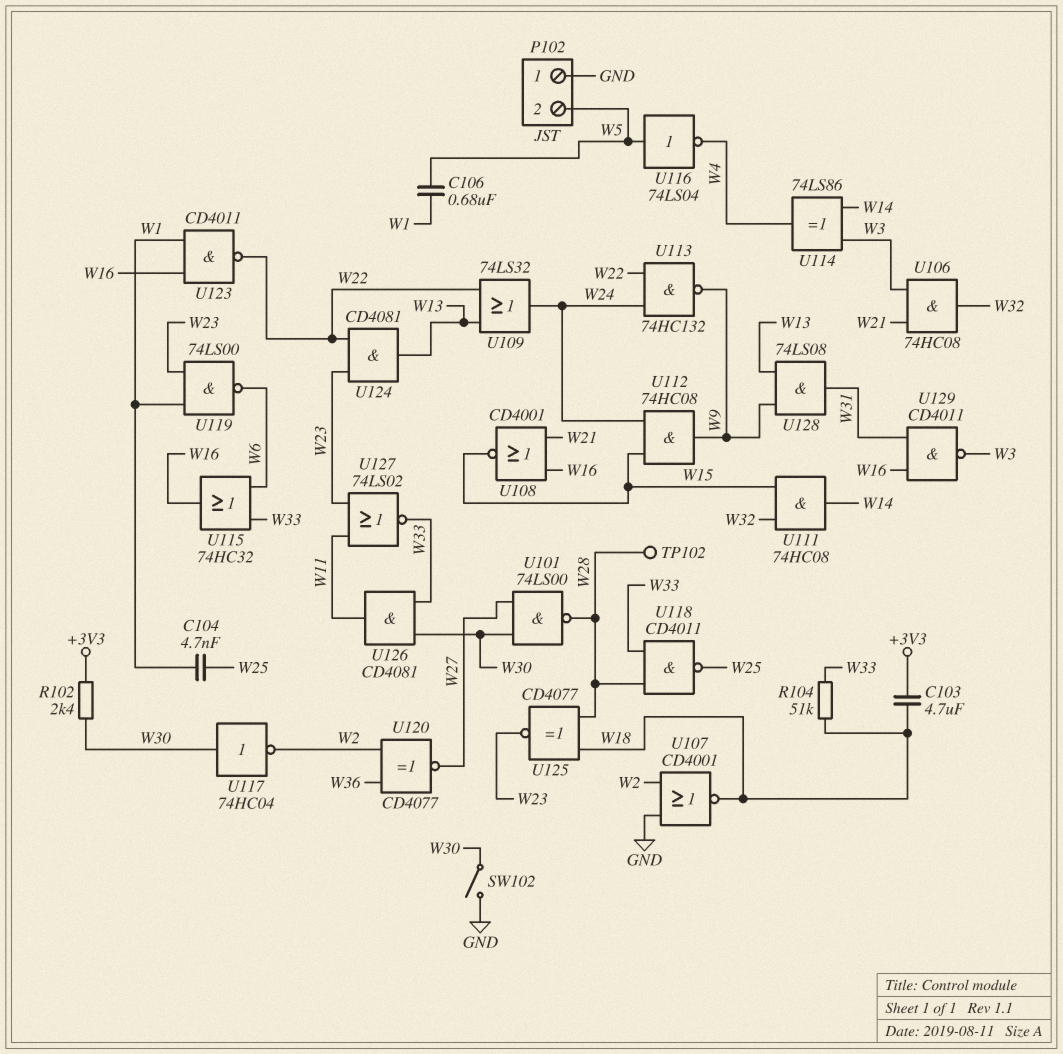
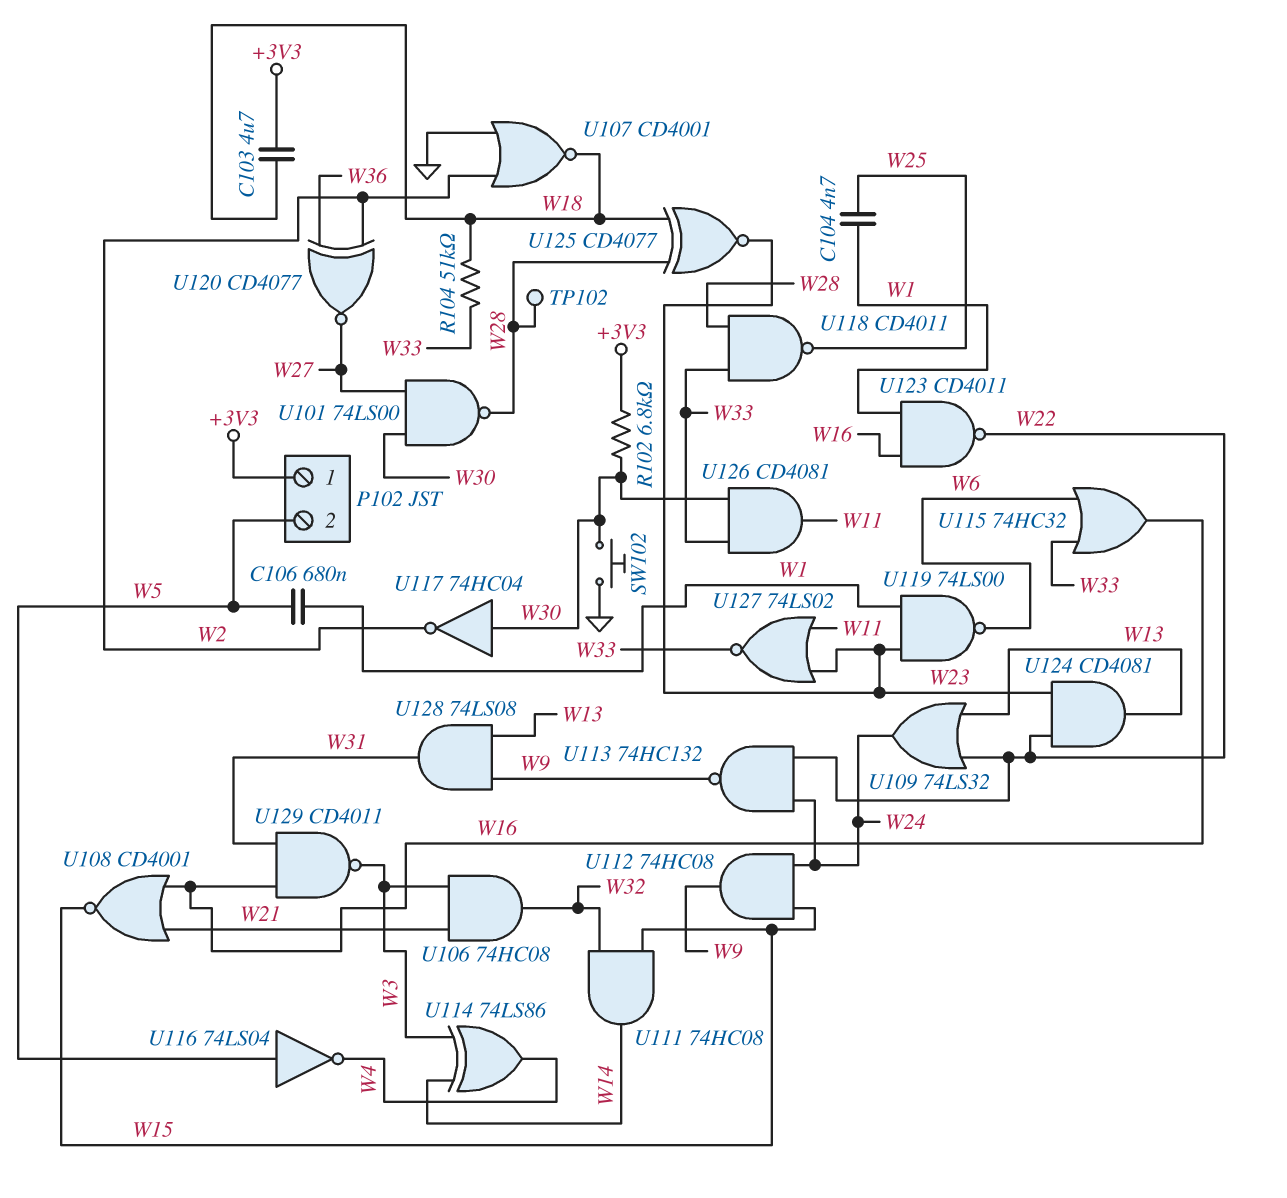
P102 pin 1: GND -> +3V3
R102: 2.4k (+3V3, W30) -> 6.8k (+3V3, W30)
SW102: switch (GND, W30) -> button (GND, W30)

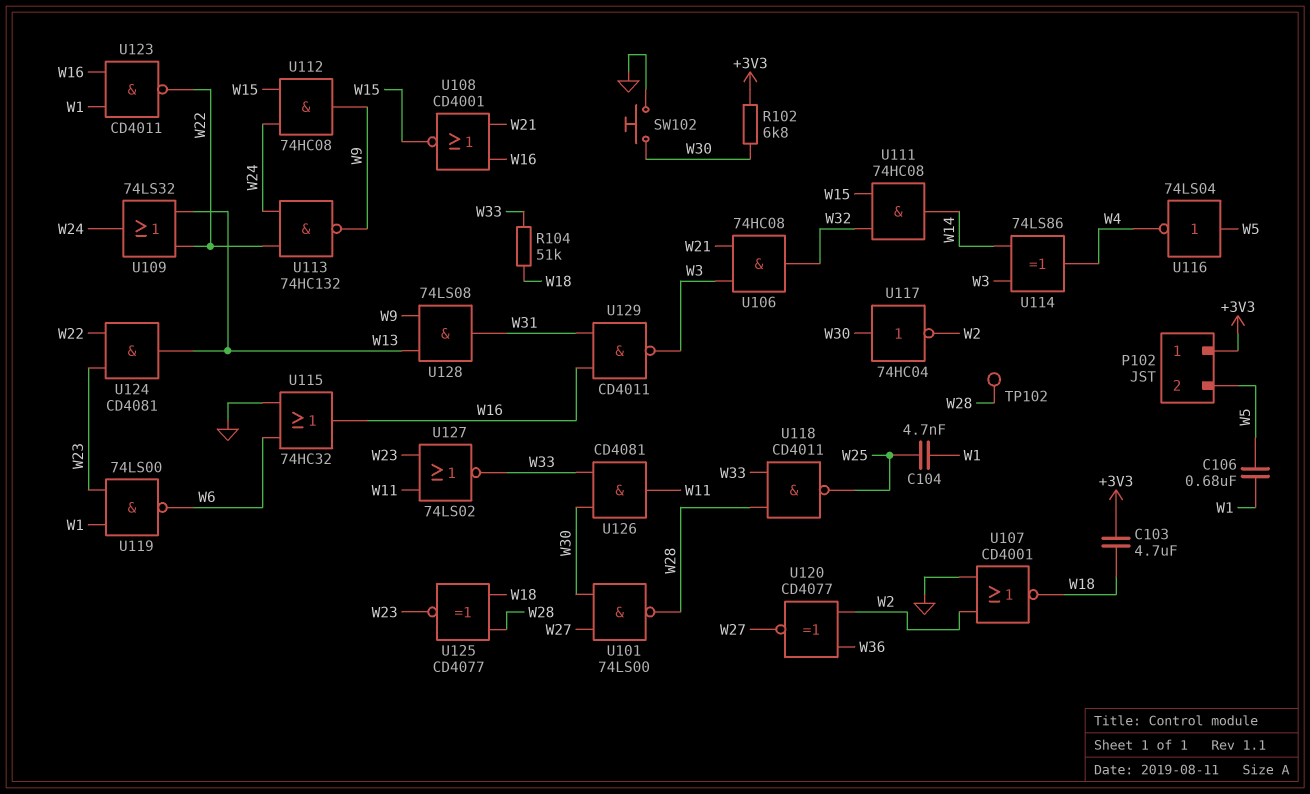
U115: OR 74HC32 (in W6, in W33, out W16) -> OR 74HC32 (in GND, in W6, out W16)

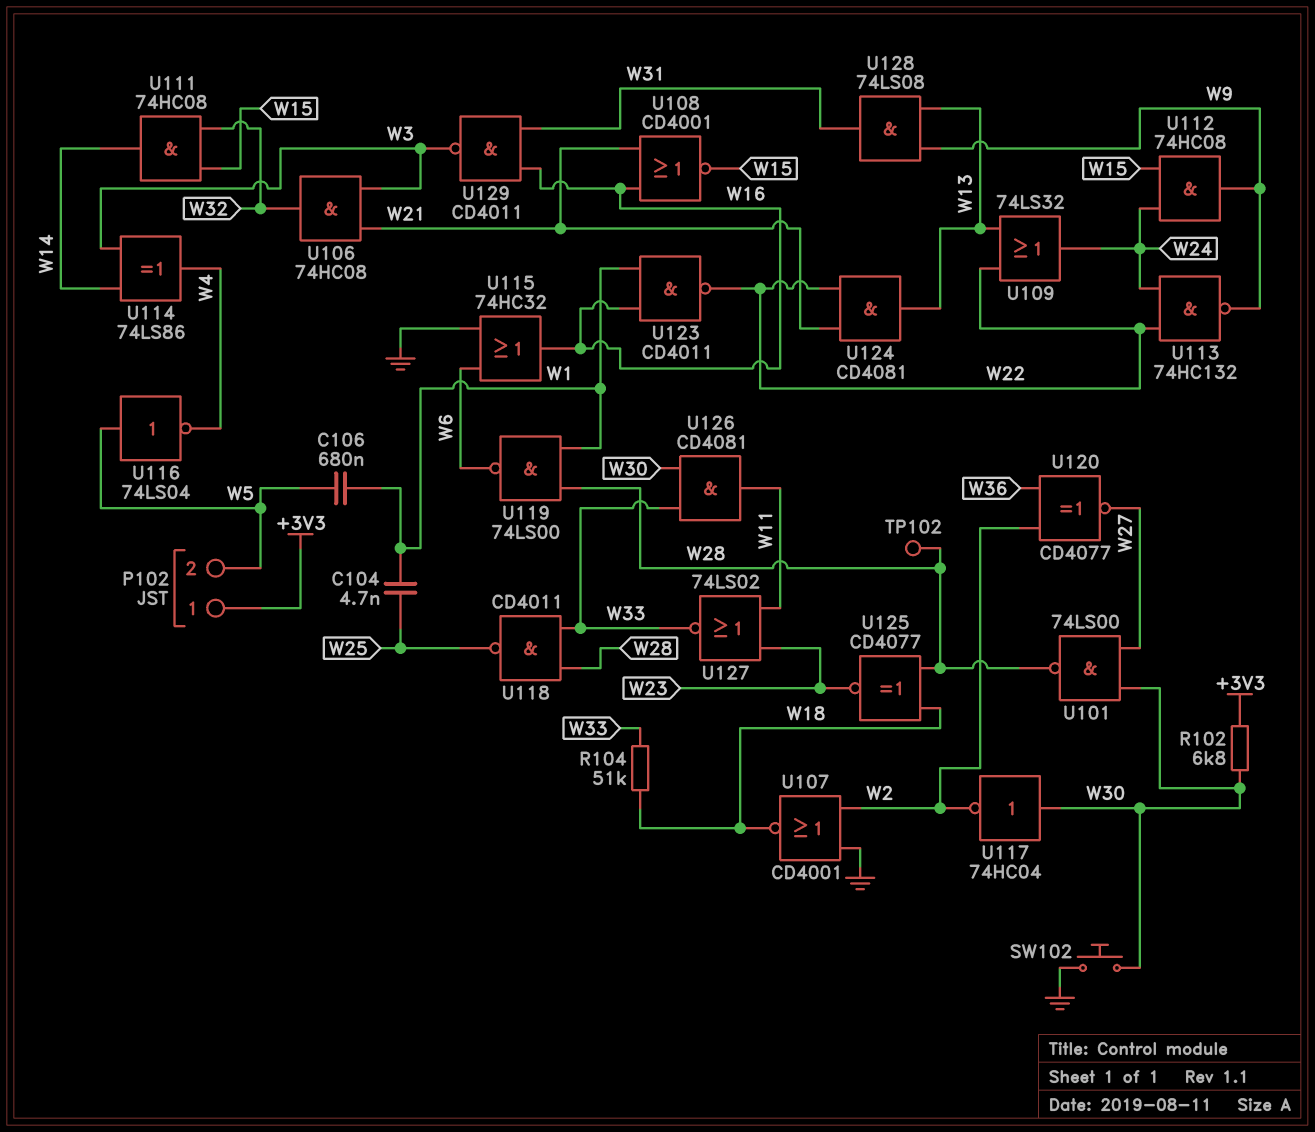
C103: 4.7uF (+3V3, W18) -> none
U119: NAND 74LS00 (in W1, in W23, out W6) -> NAND 74LS00 (in W1, in W28, out W6)
U124: AND CD4081 (in W22, in W23, out W13) -> AND CD4081 (in W21, in W22, out W13)

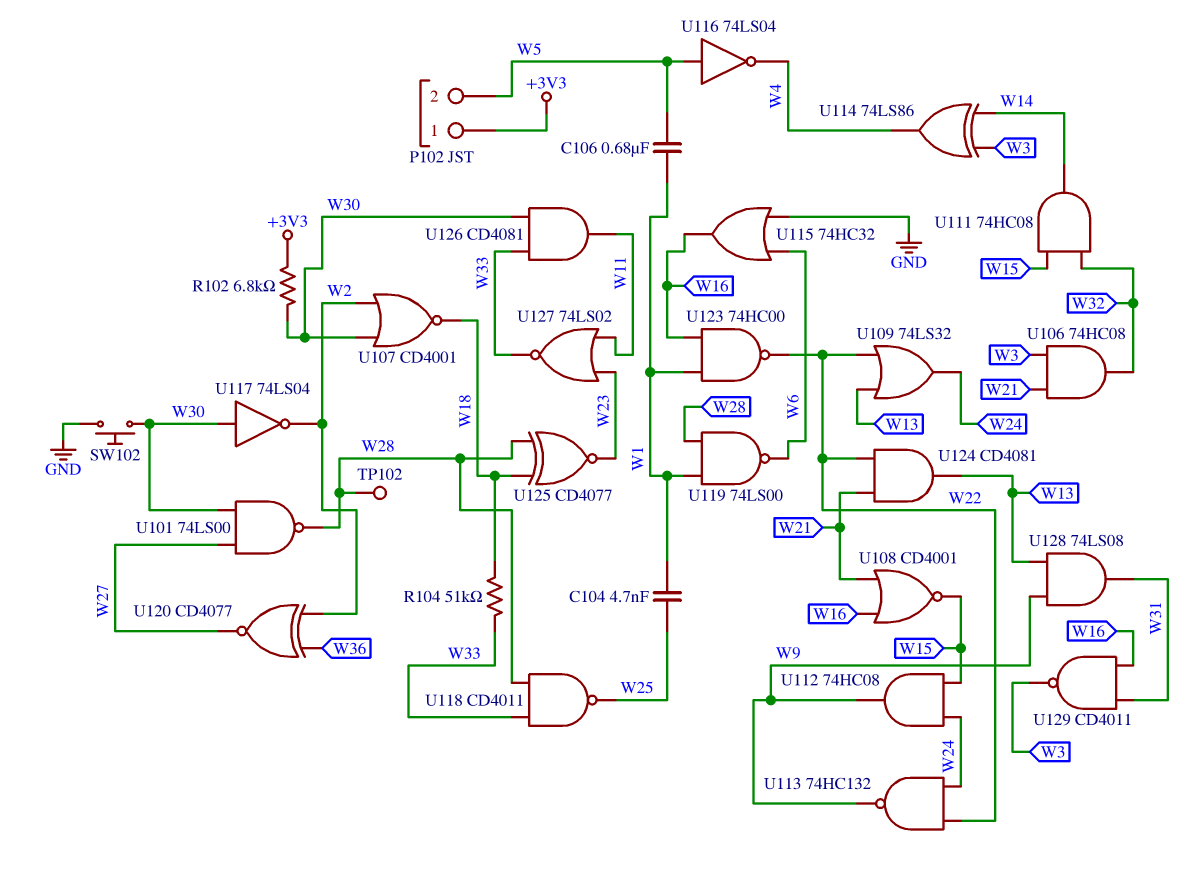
U107: NOR CD4001 (in GND, in W2, out W18) -> NOR CD4001 (in W2, in W30, out W18)
U117: NOT 74HC04 (in W30, out W2) -> NOT 74LS04 (in W30, out W2)
U123: NAND CD4011 (in W1, in W16, out W22) -> NAND 74HC00 (in W1, in W16, out W22)

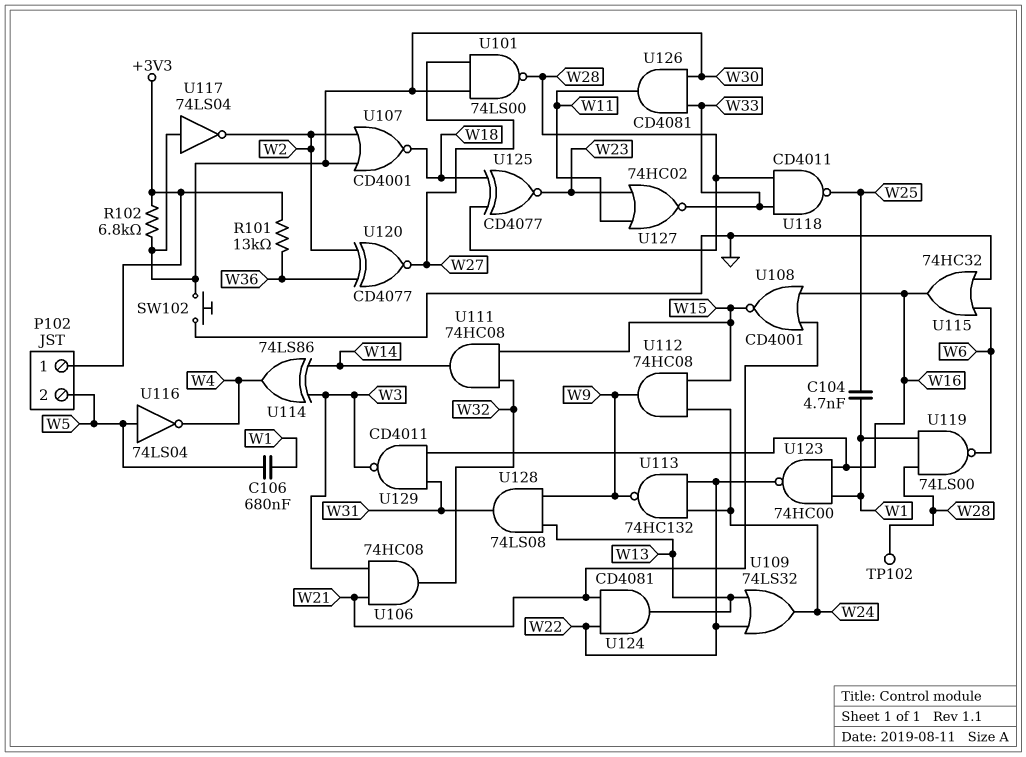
R101: none -> 13k (+3V3, W36)
R104: 51k (W18, W33) -> none
U127: NOR 74LS02 (in W11, in W23, out W33) -> NOR 74HC02 (in W11, in W23, out W33)

